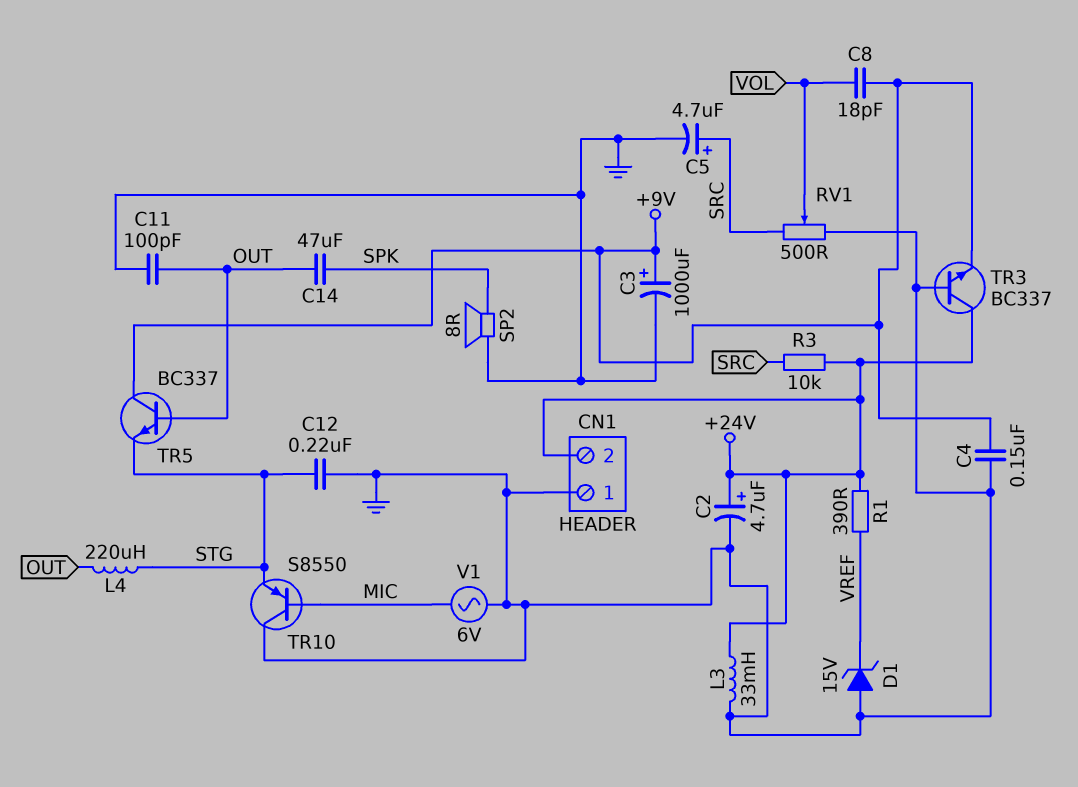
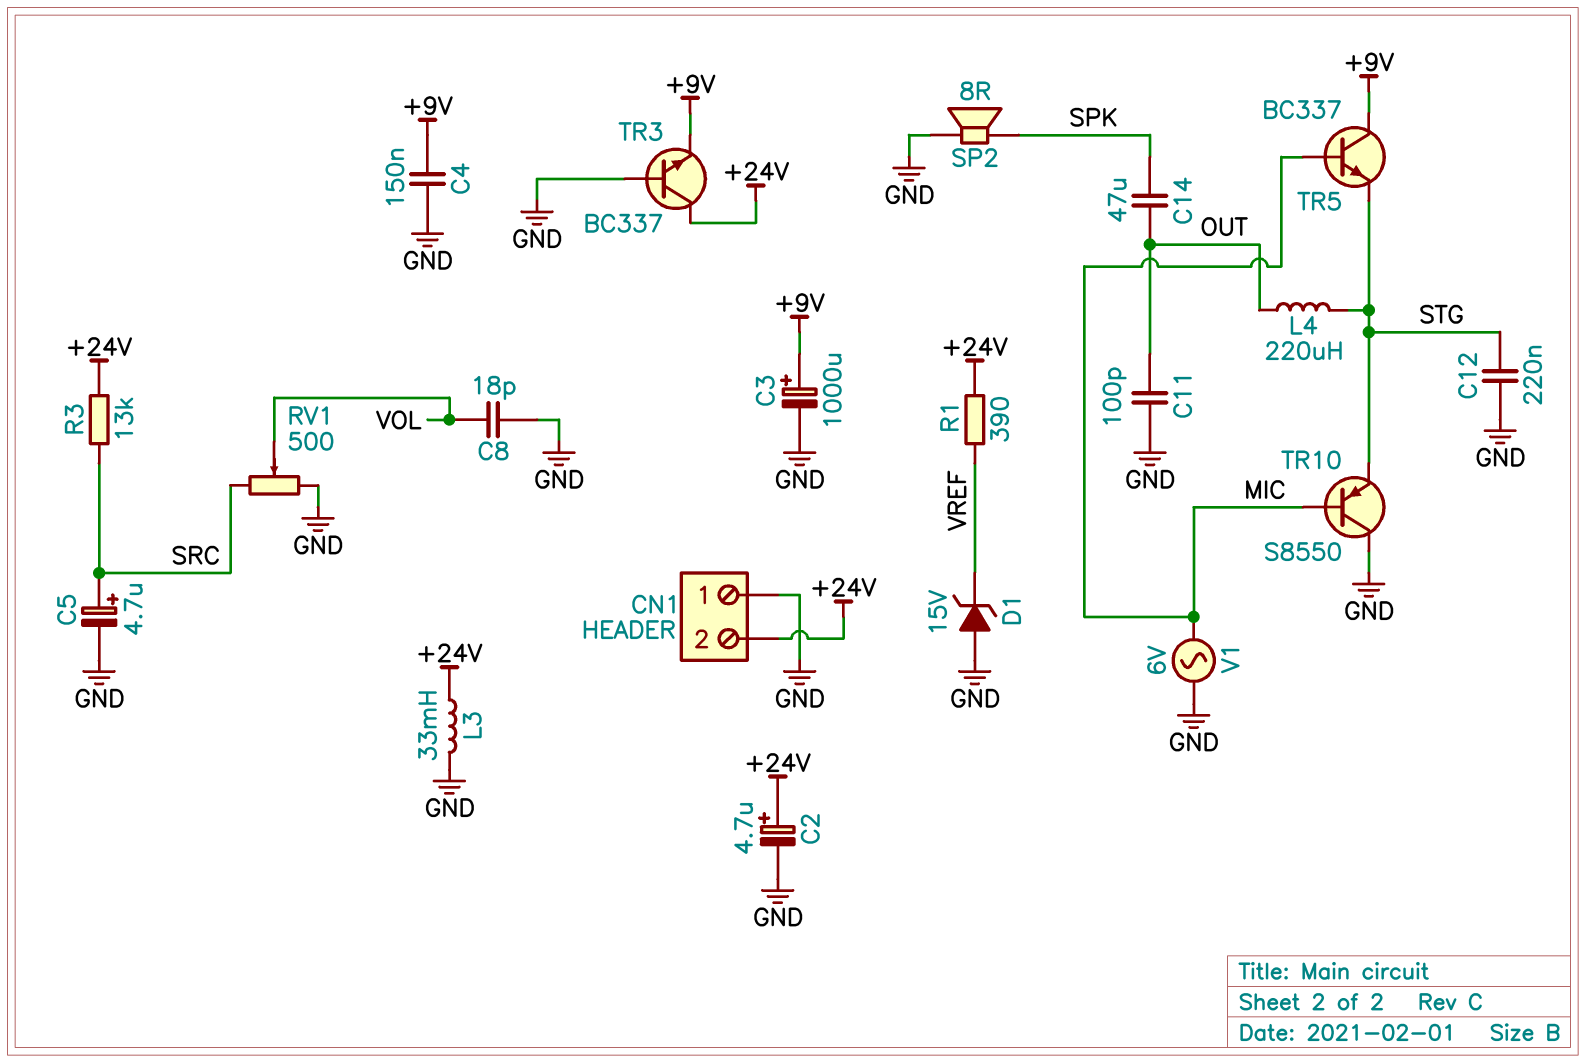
C8: 18pF (+9V, VOL) -> 18pF (GND, VOL)
R3: 10k (+24V, SRC) -> 13k (+24V, SRC)
TR5: NPN BC337 (B OUT, C +9V, E STG) -> NPN BC337 (B MIC, C +9V, E STG)

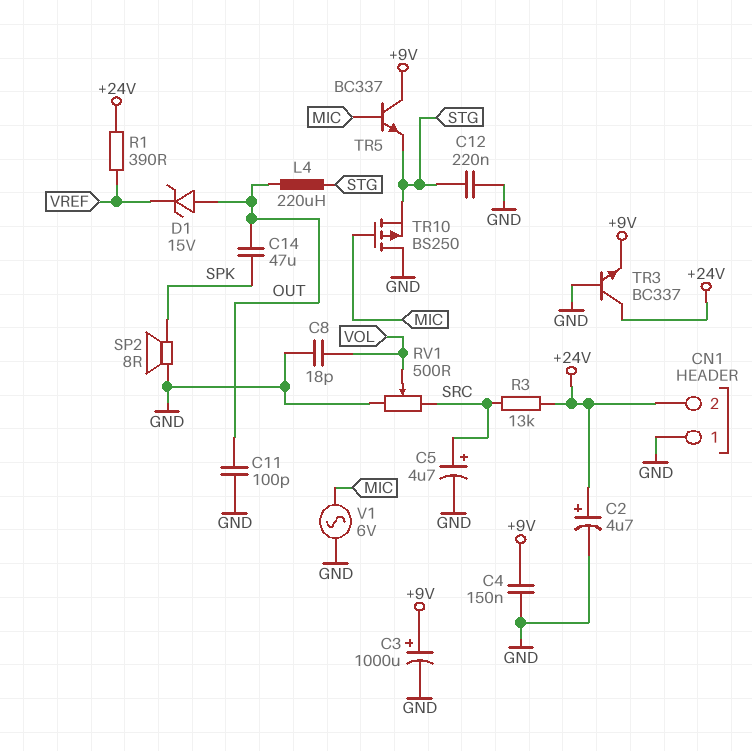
D1: zener 15V (A GND, K VREF) -> zener 15V (A OUT, K VREF)
L3: 33mH (+24V, GND) -> none
TR10: PNP S8550 (B MIC, C GND, E STG) -> PMOS BS250 (G MIC, D GND, S STG)

